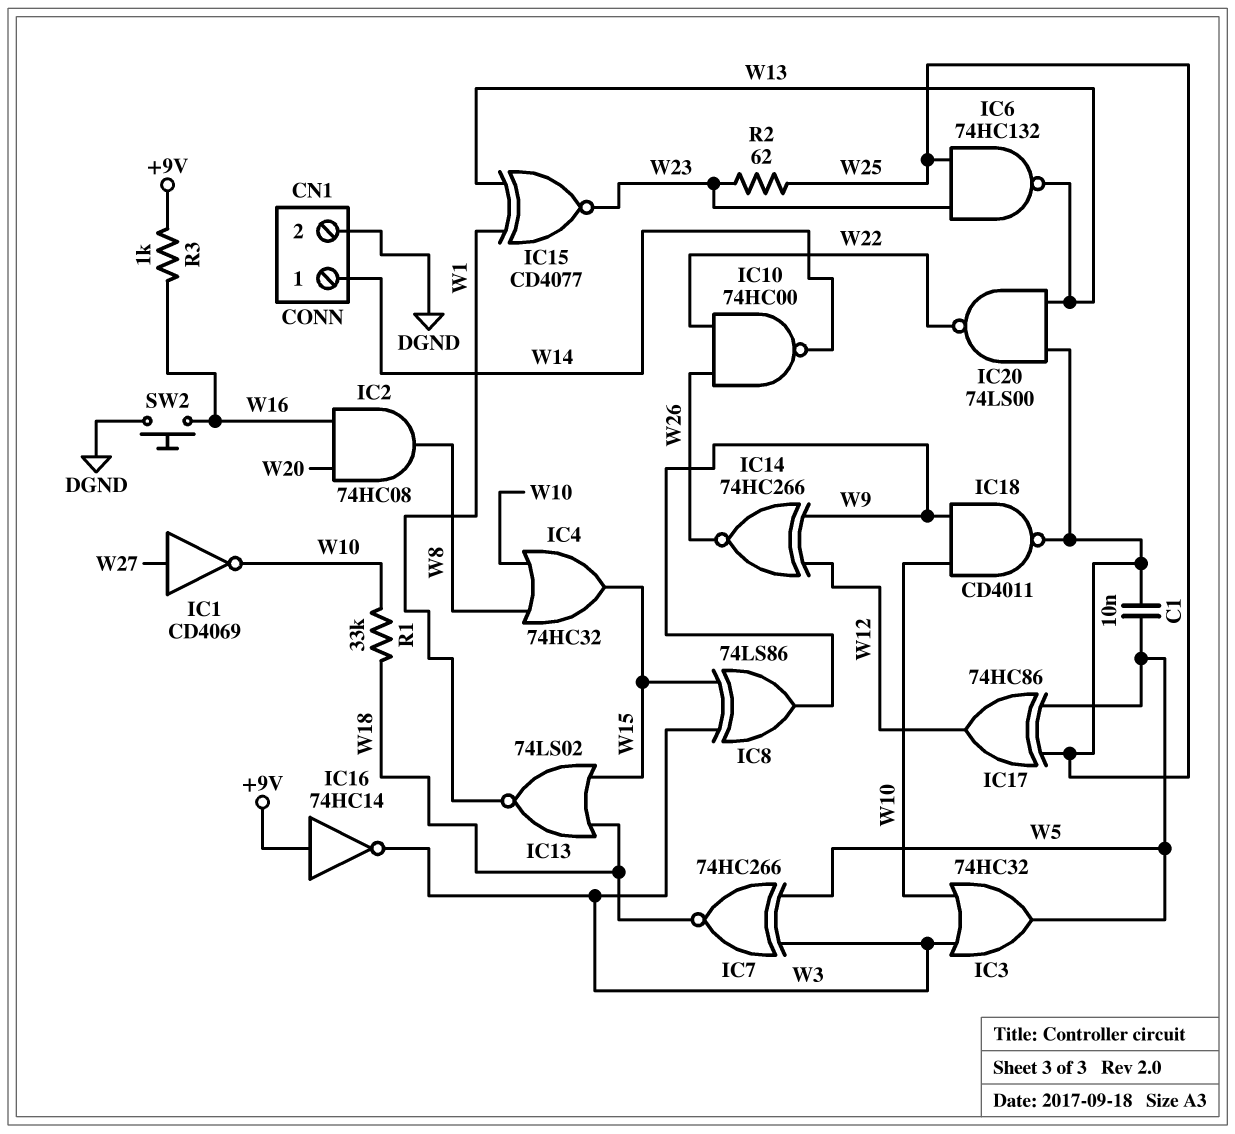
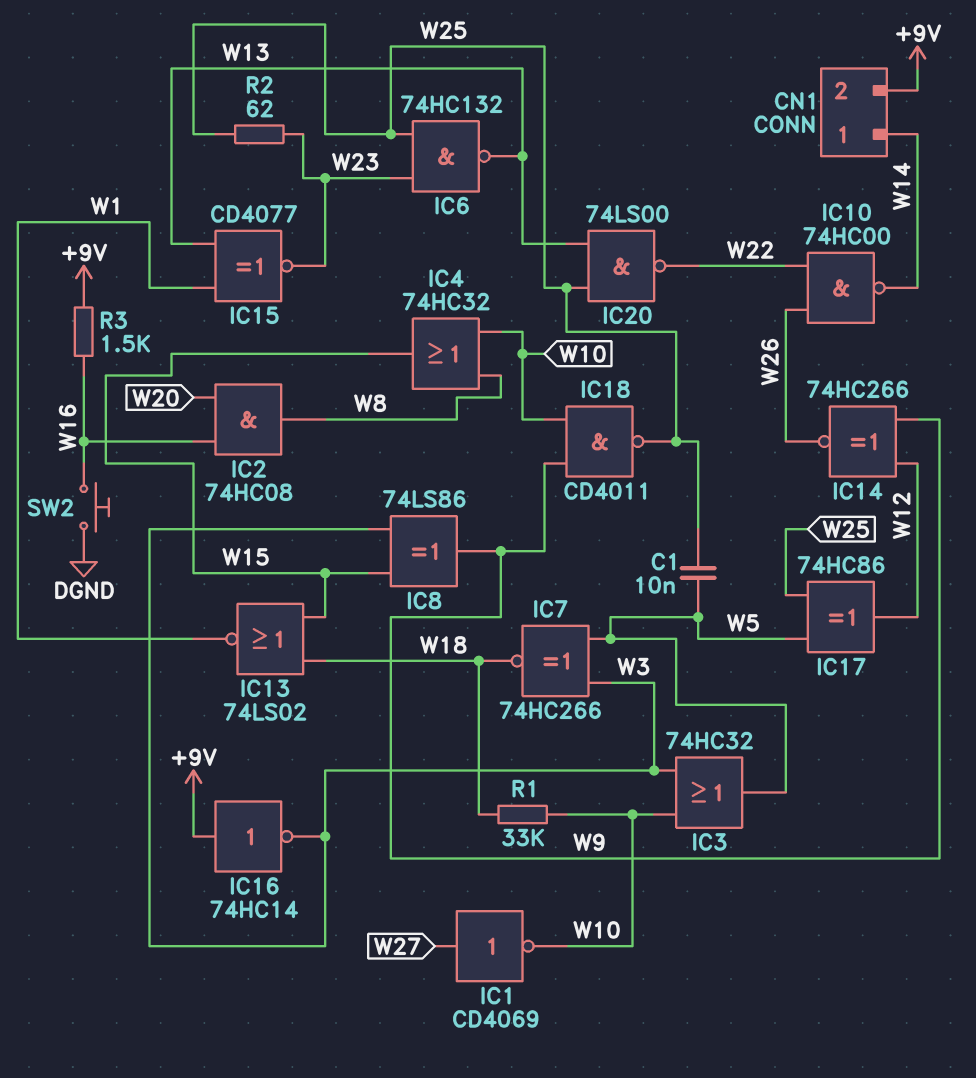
CN1 pin 2: DGND -> +9V
R3: 1k (+9V, W16) -> 1.5k (+9V, W16)

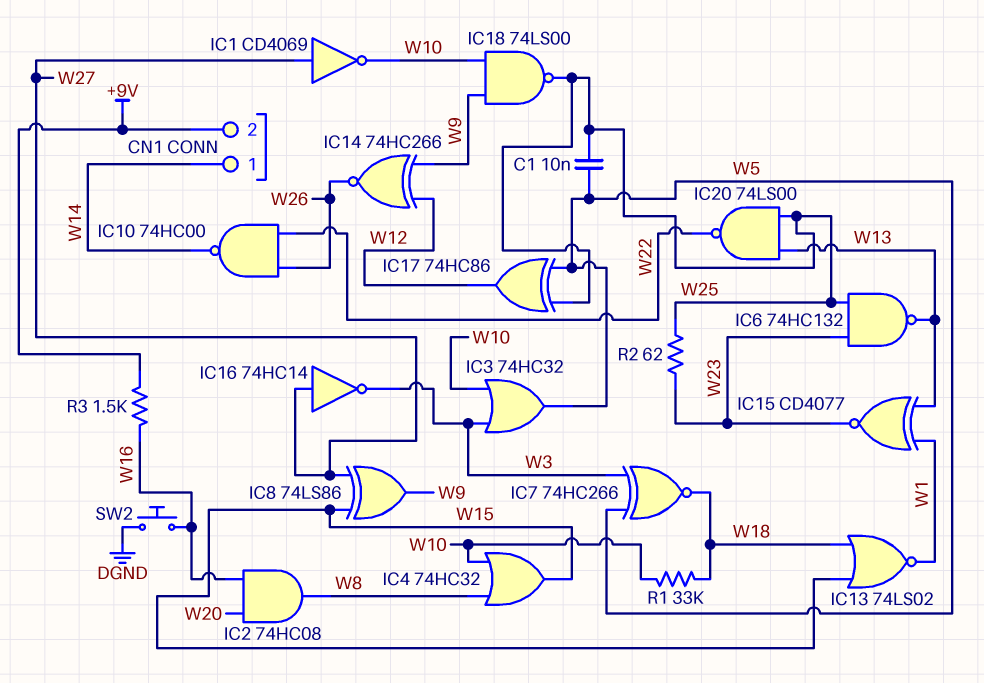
IC8: XOR 74LS86 (in W3, in W15, out W9) -> XOR 74LS86 (in W15, in W27, out W9)
IC16: NOT 74HC14 (in +9V, out W3) -> NOT 74HC14 (in W27, out W3)
IC18: NAND CD4011 (in W9, in W10, out W25) -> NAND 74LS00 (in W9, in W10, out W25)

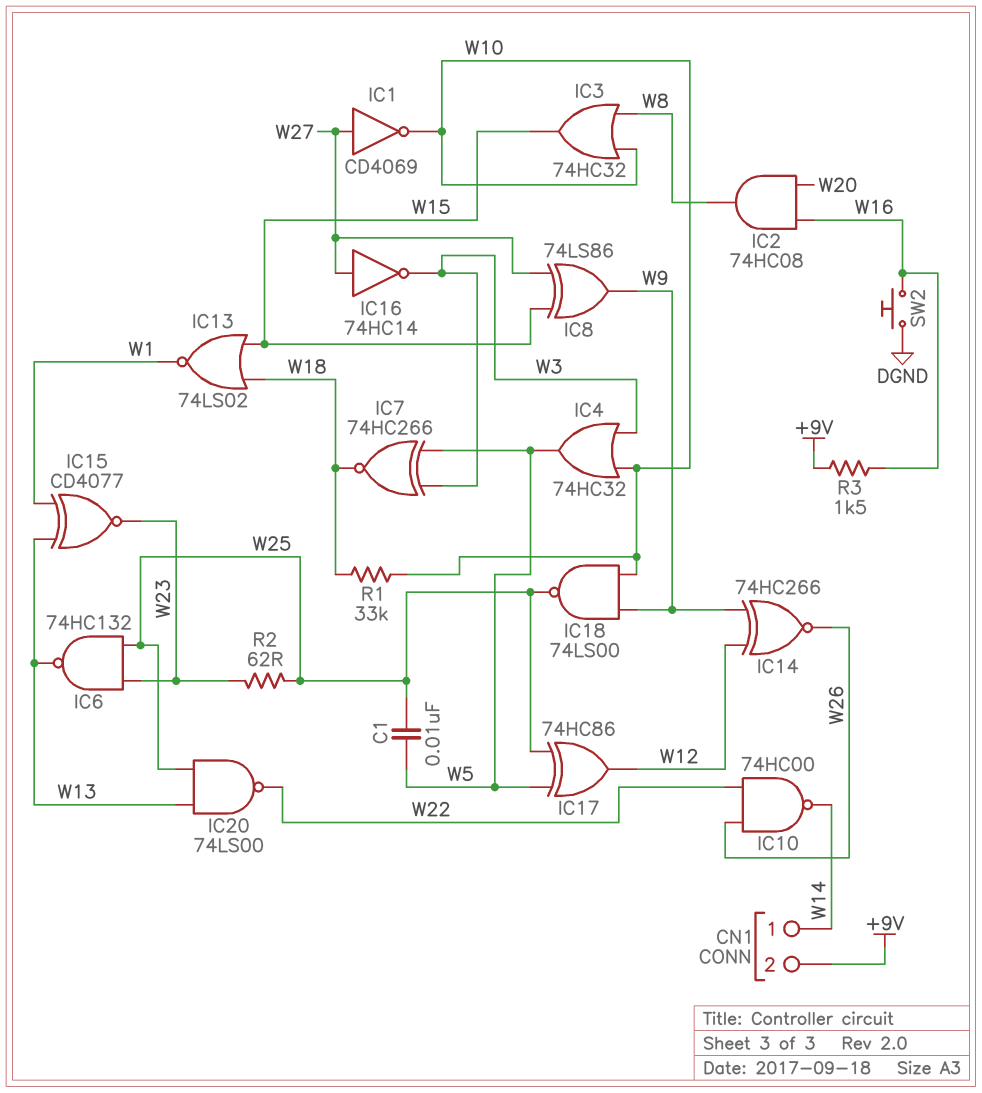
IC3: OR 74HC32 (in W3, in W10, out W5) -> OR 74HC32 (in W8, in W10, out W15)
IC4: OR 74HC32 (in W8, in W10, out W15) -> OR 74HC32 (in W3, in W10, out W5)

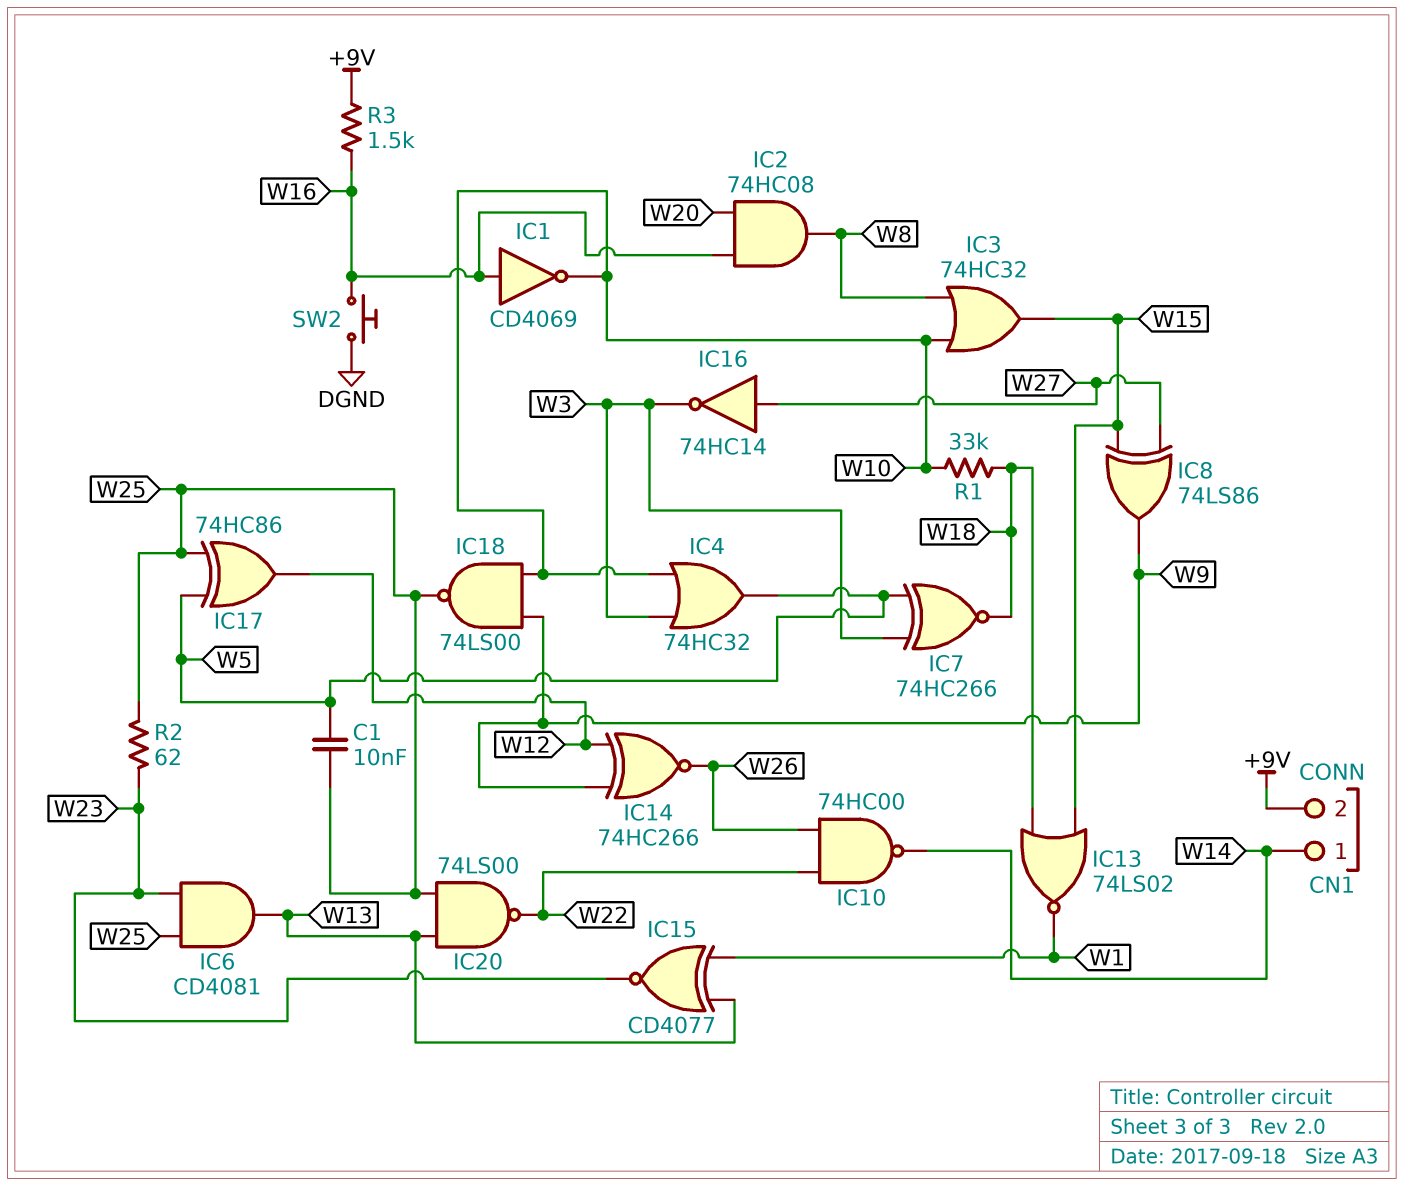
IC1: NOT CD4069 (in W27, out W10) -> NOT CD4069 (in W16, out W10)
IC6: NAND 74HC132 (in W23, in W25, out W13) -> AND CD4081 (in W23, in W25, out W13)

